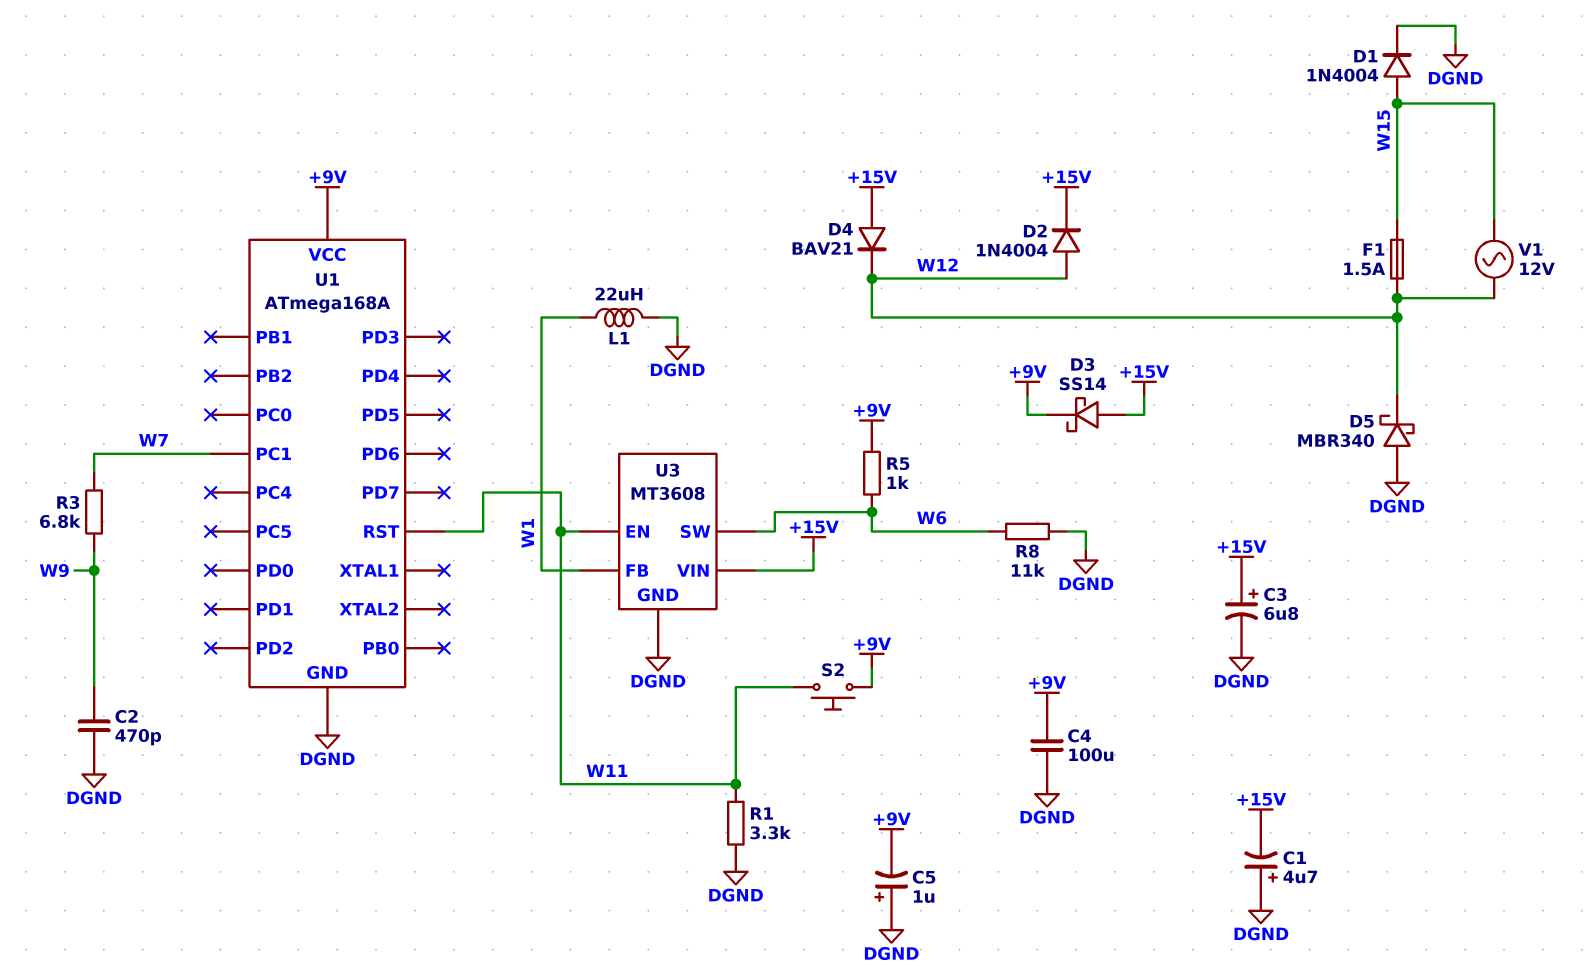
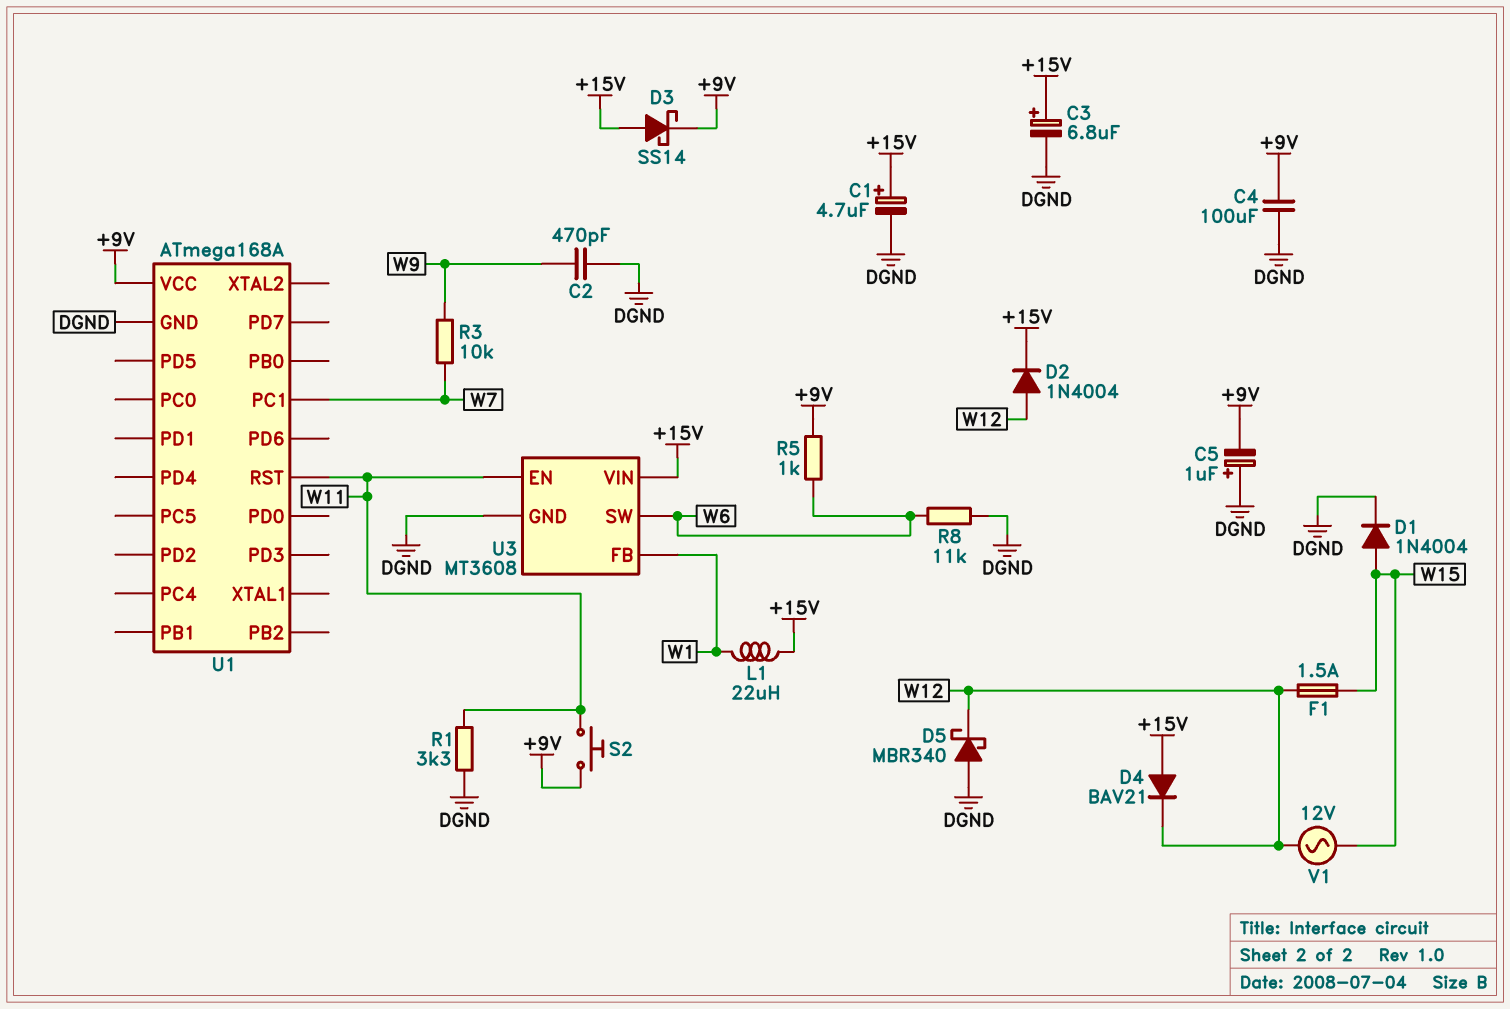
C1: 4.7uF (plus DGND, minus +15V) -> 4.7uF (plus +15V, minus DGND)
L1: 22uH (DGND, W1) -> 22uH (+15V, W1)
R3: 6.8k (W7, W9) -> 10k (W7, W9)

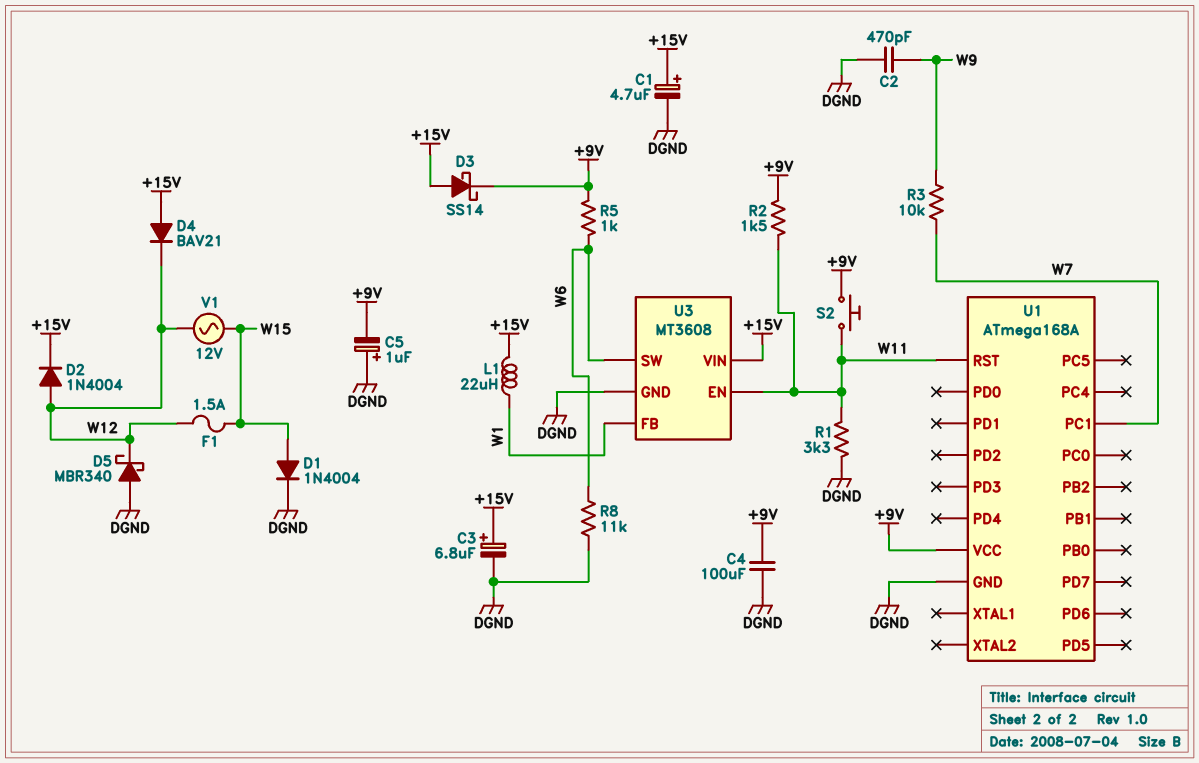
R2: none -> 1.5k (+9V, W11)

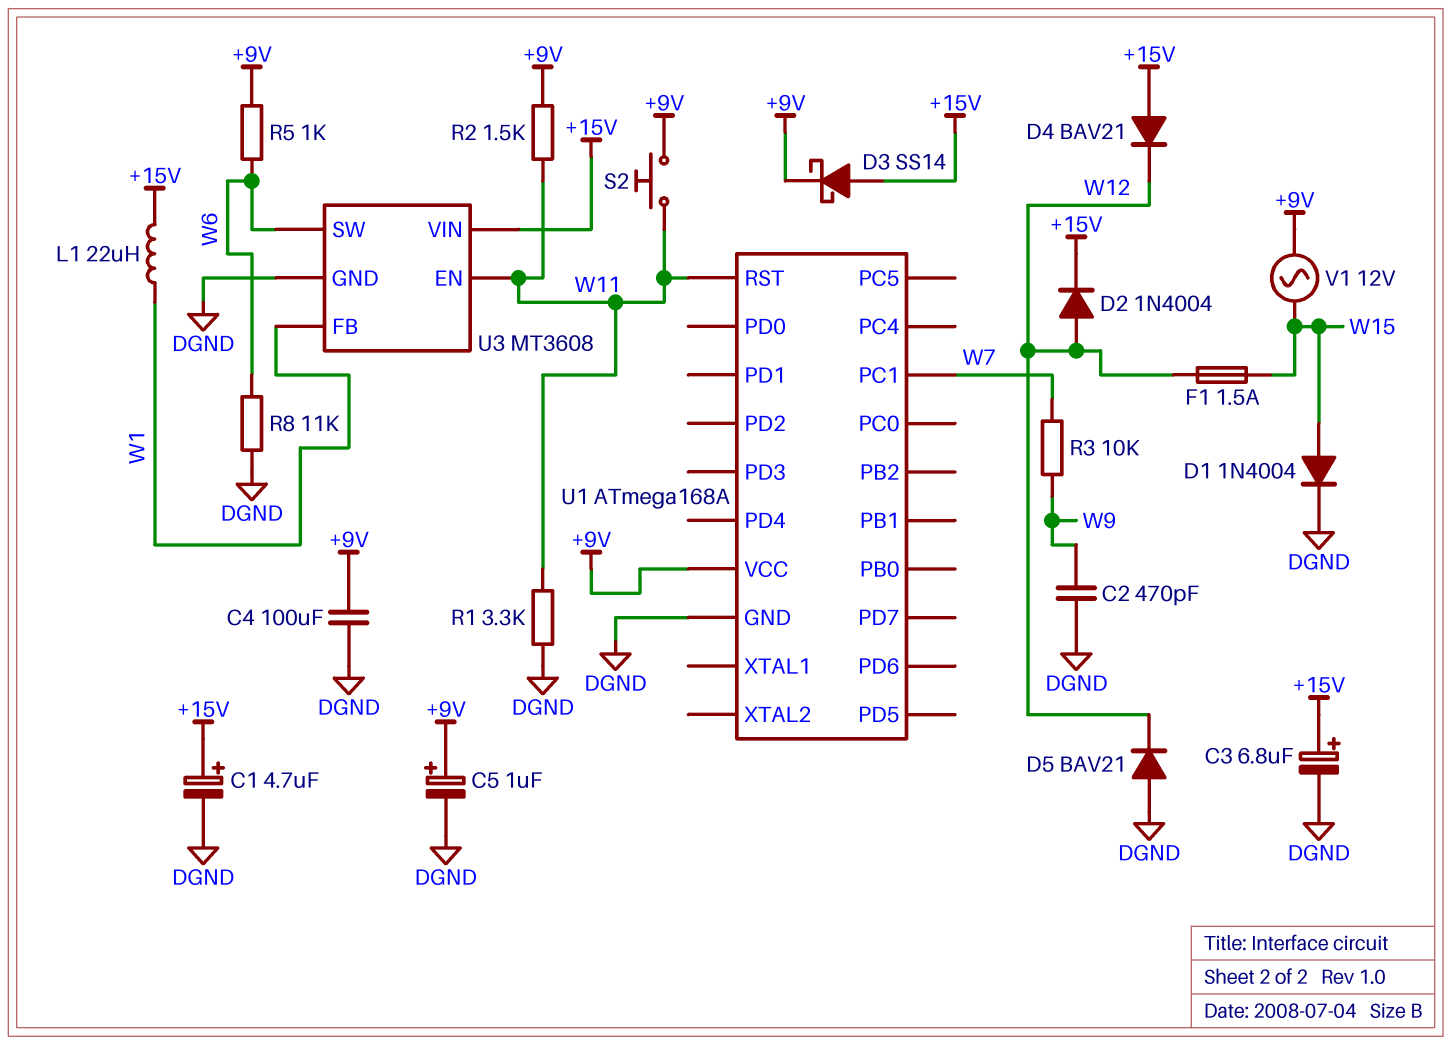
C5: 1uF (plus DGND, minus +9V) -> 1uF (plus +9V, minus DGND)
D5: schottky MBR340 (A DGND, K W12) -> diode BAV21 (A DGND, K W12)
V1: AC 12V (W12, W15) -> AC 12V (+9V, W15)

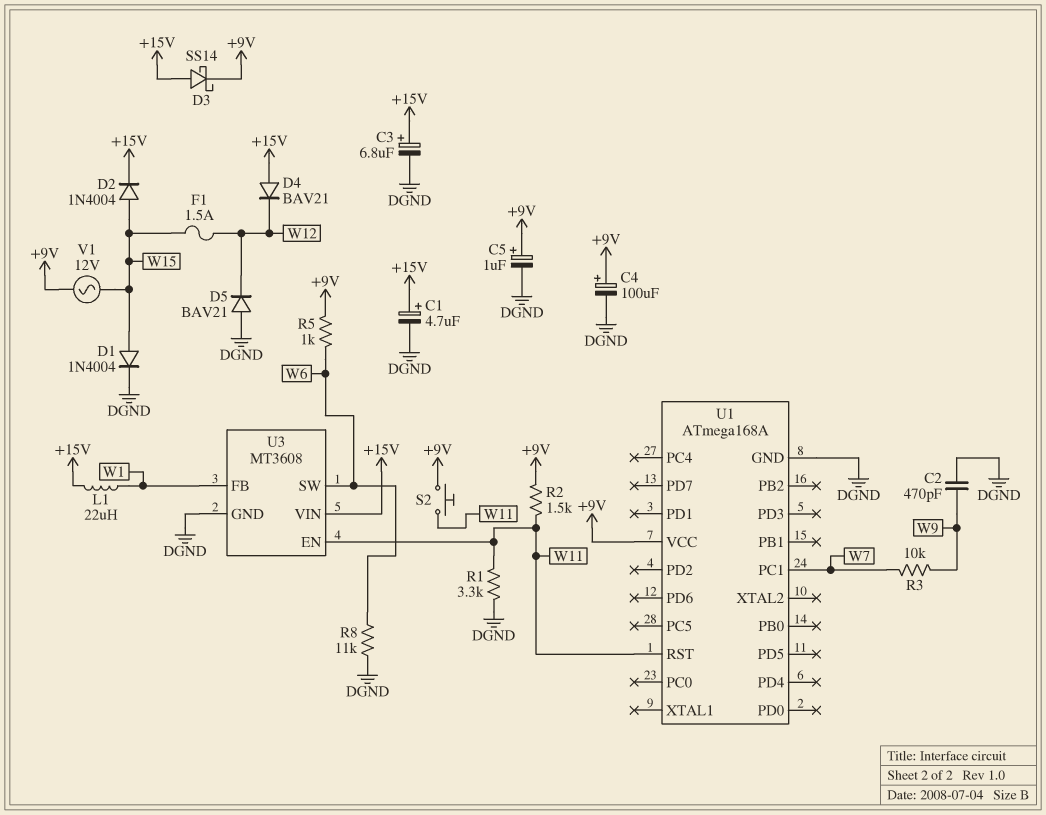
C4: 100uF (+9V, DGND) -> 100uF (plus +9V, minus DGND)
D2: diode 1N4004 (A W12, K +15V) -> diode 1N4004 (A W15, K +15V)

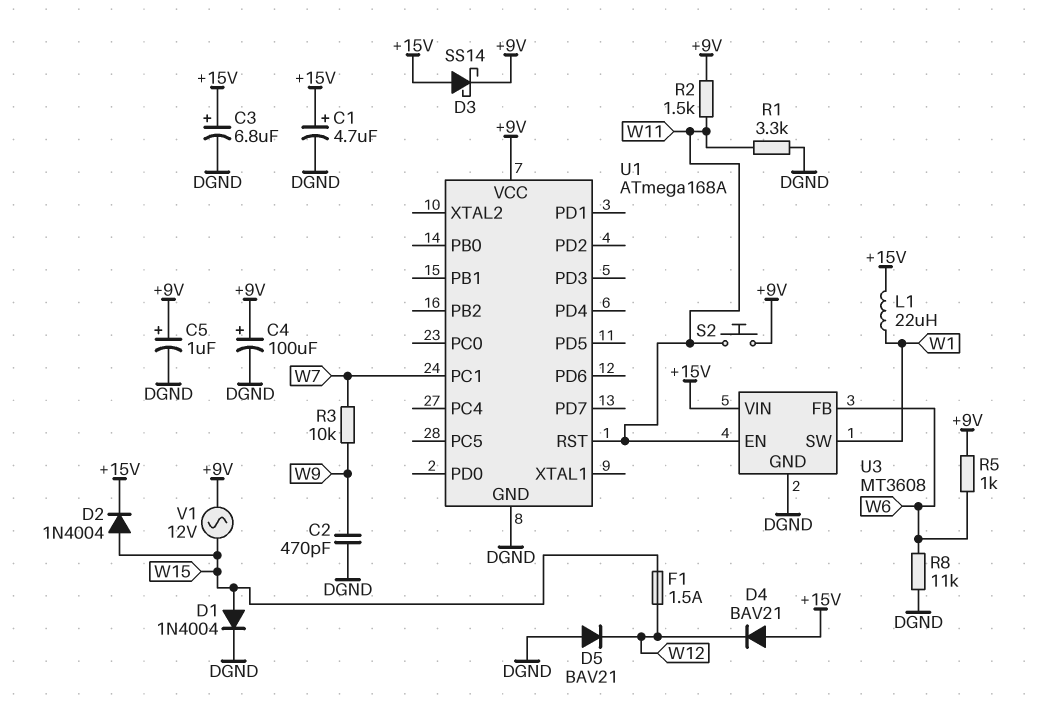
U3 pin FB: W1 -> W6
U3 pin SW: W6 -> W1

